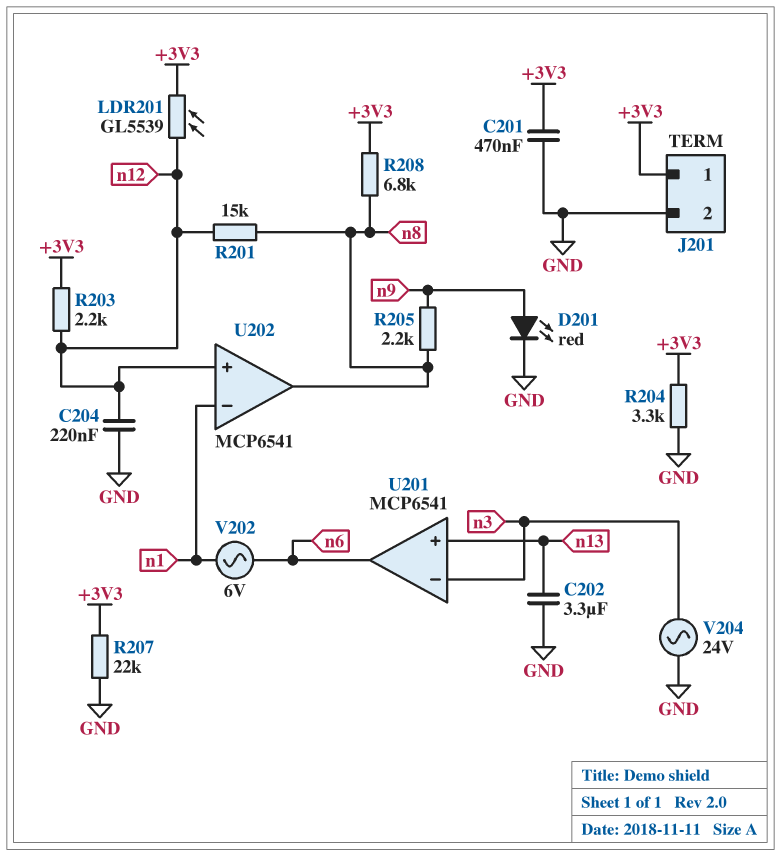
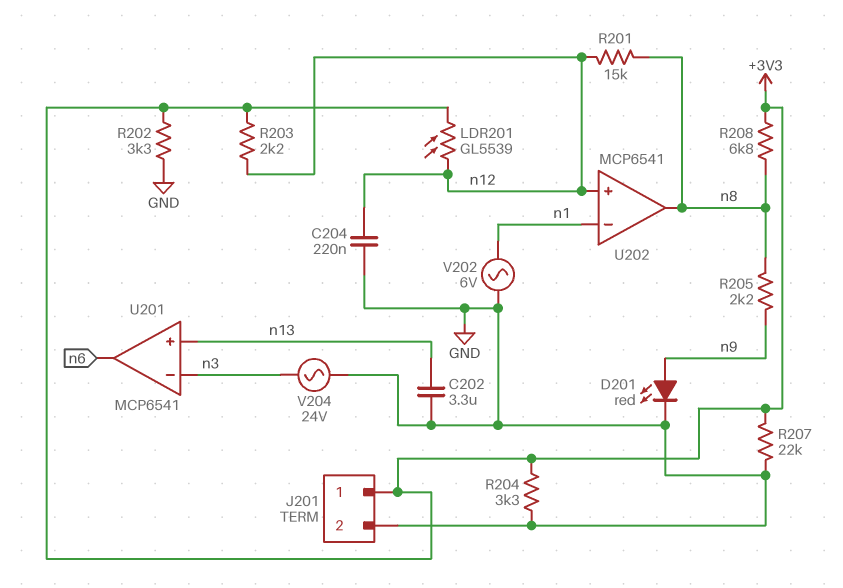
C201: 470nF (+3V3, GND) -> none
R202: none -> 3.3k (+3V3, GND)
V202: AC 6V (n1, n6) -> AC 6V (GND, n1)

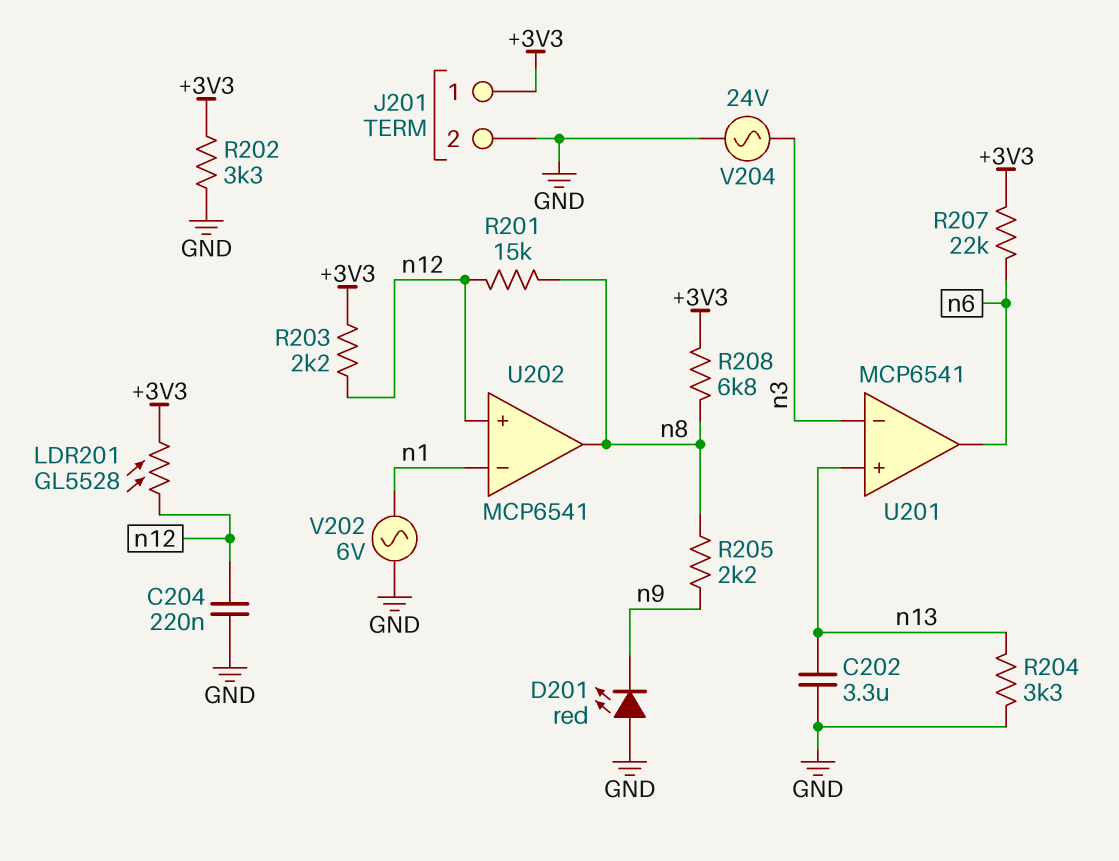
D201: LED red (A n9, K GND) -> LED red (A GND, K n9)
LDR201: GL5539 (+3V3, n12) -> GL5528 (+3V3, n12)
R204: 3.3k (+3V3, GND) -> 3.3k (GND, n13)
R207: 22k (+3V3, GND) -> 22k (+3V3, n6)

